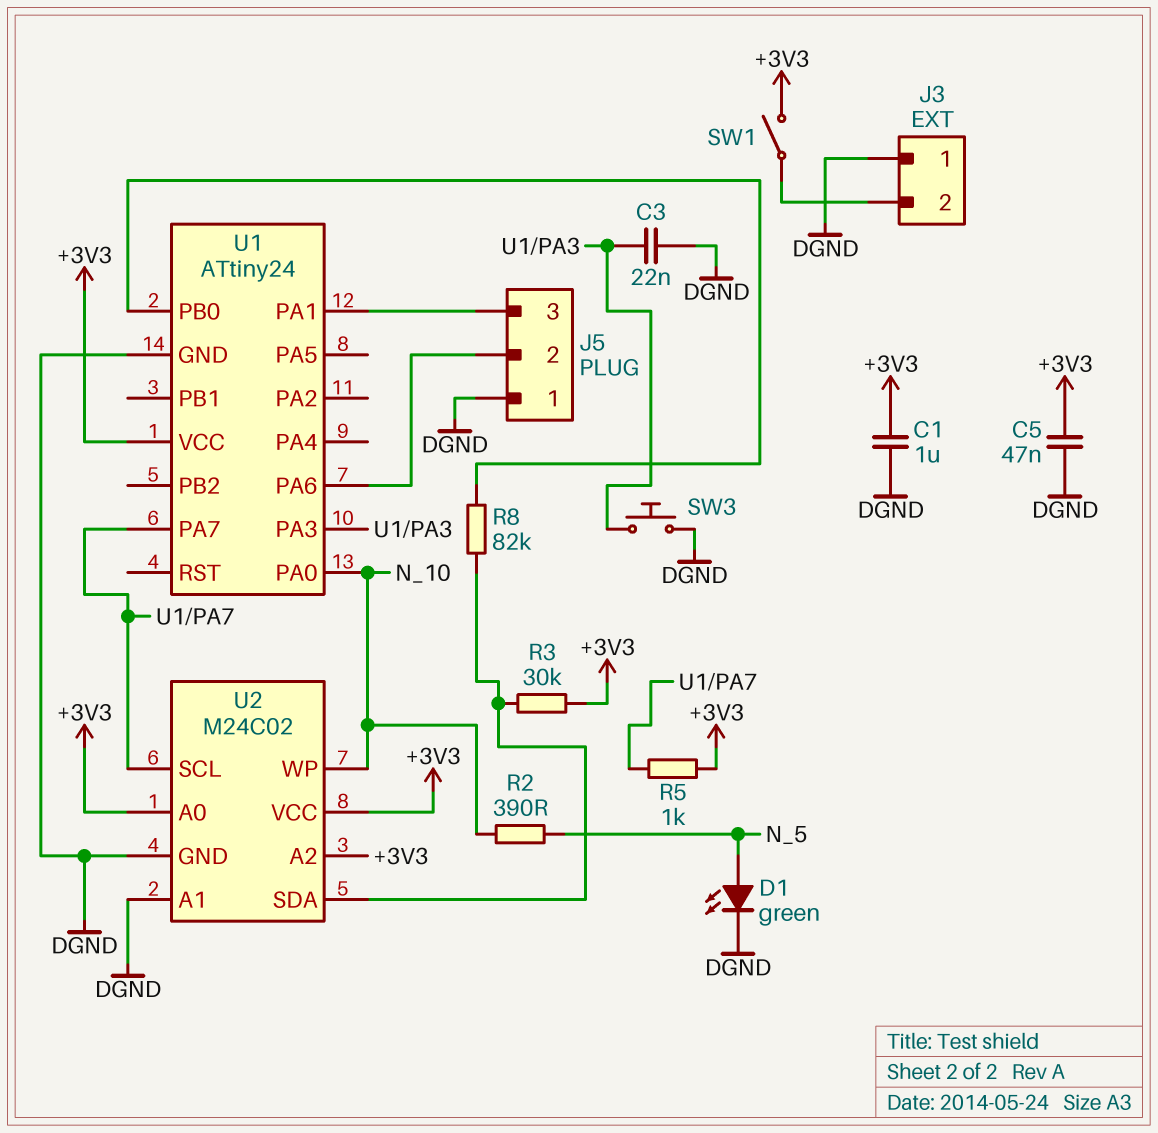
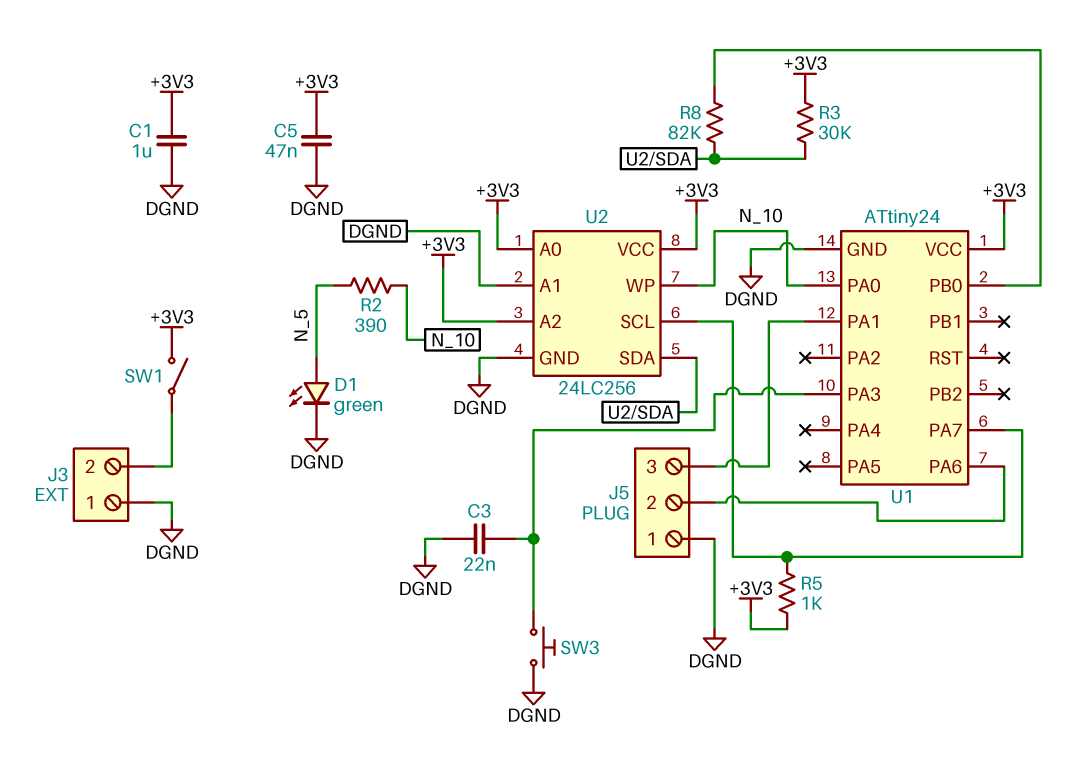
U2: M24C02 -> 24LC256

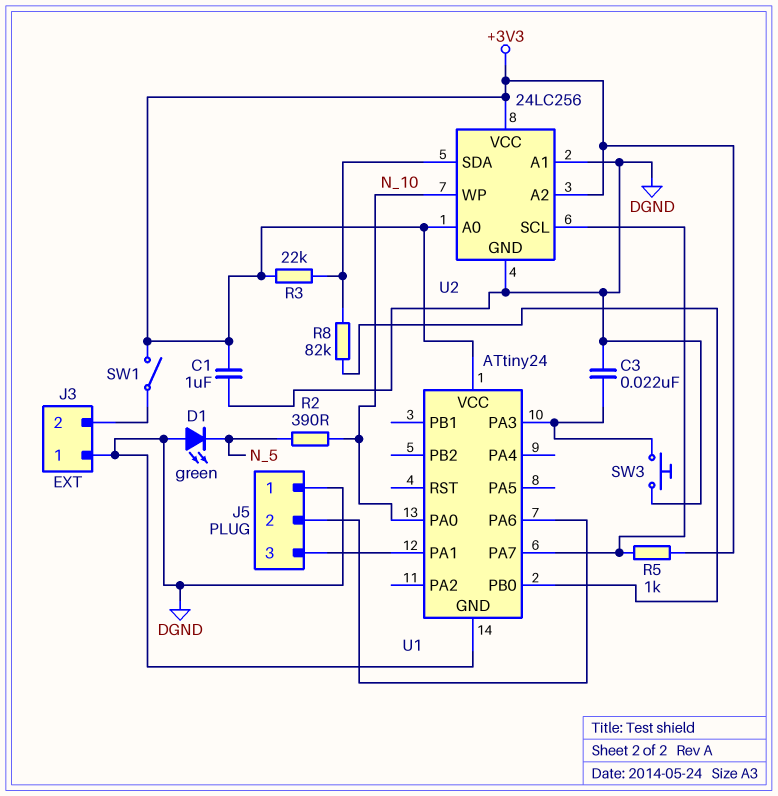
C5: 47nF (+3V3, DGND) -> none
D1: LED green (A N_5, K DGND) -> LED green (A DGND, K N_5)
R3: 30k (+3V3, U2/SDA) -> 22k (+3V3, U2/SDA)

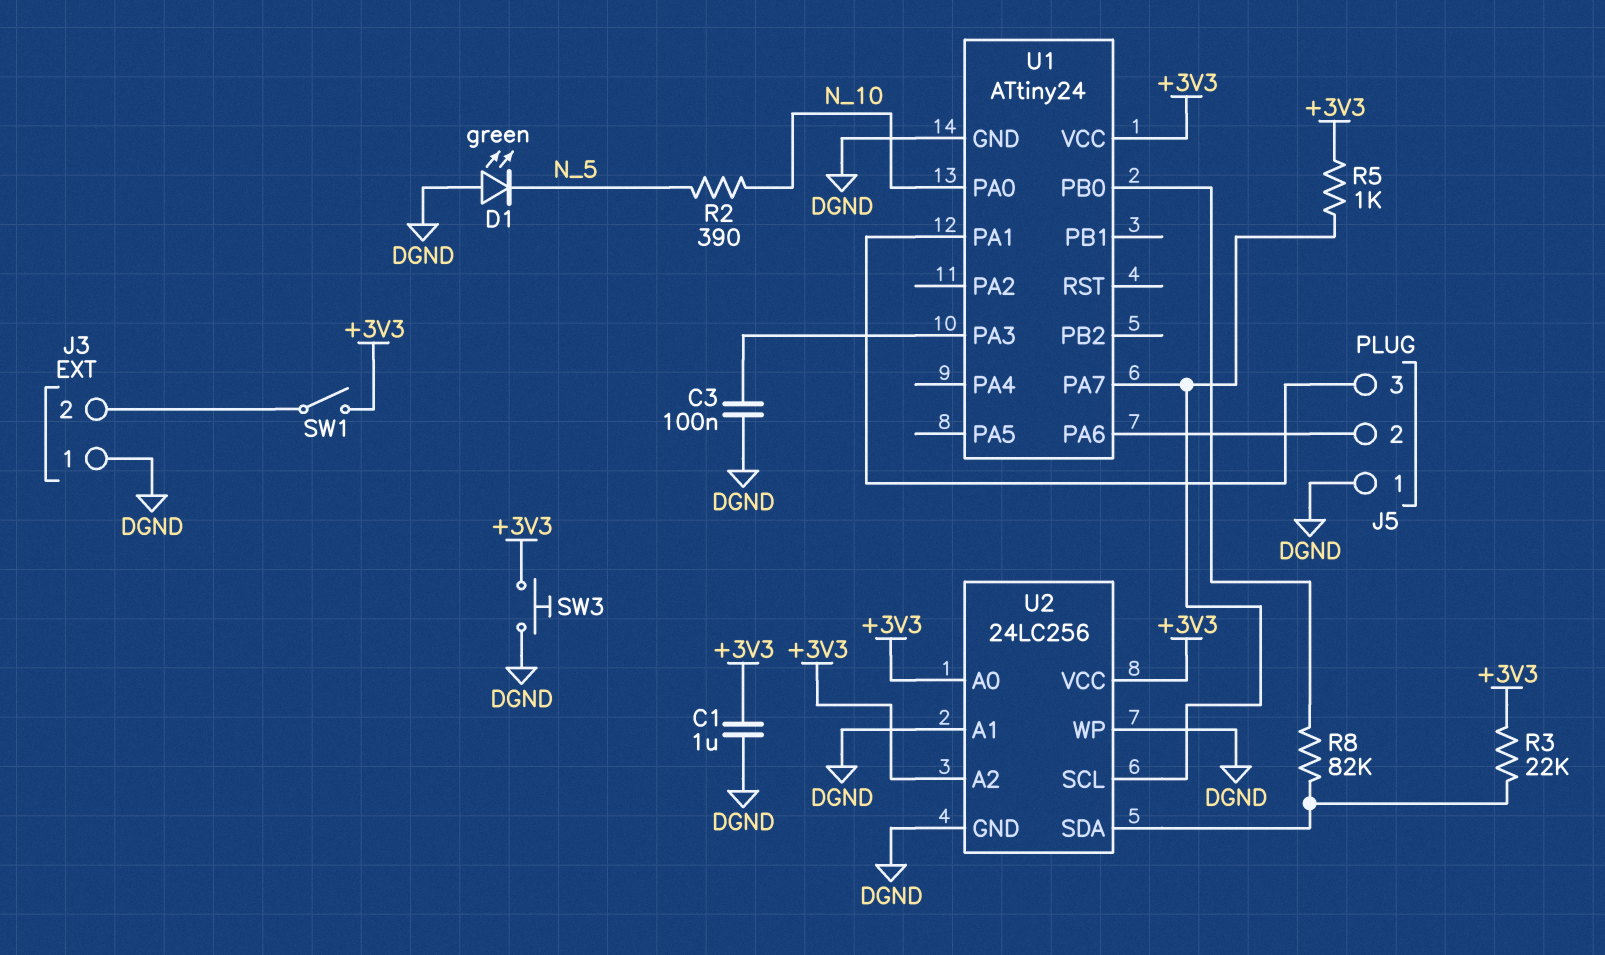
C3: 22nF (DGND, U1/PA3) -> 100nF (DGND, U1/PA3)
SW3: button (DGND, U1/PA3) -> button (+3V3, DGND)
U2 pin WP: N_10 -> DGND

